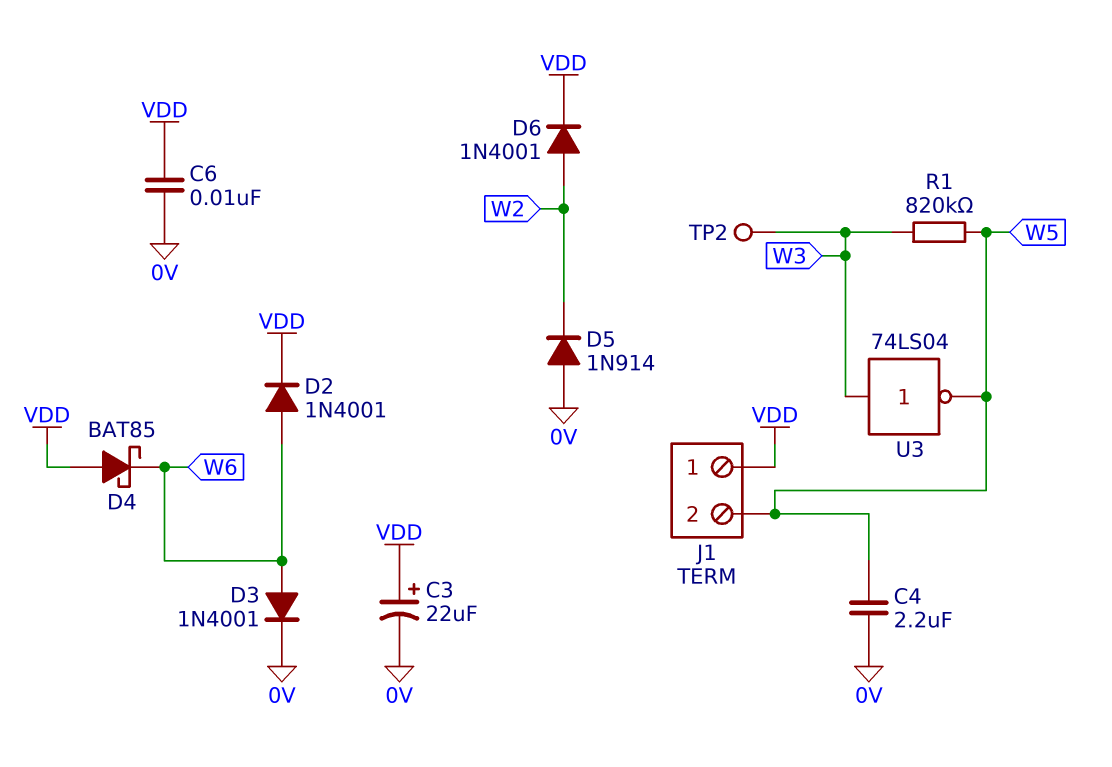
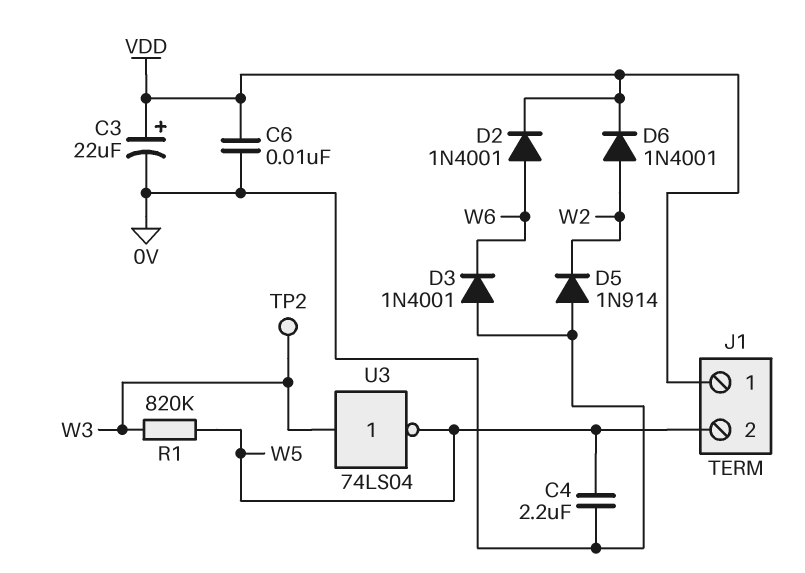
D3: diode 1N4001 (A W6, K 0V) -> diode 1N4001 (A 0V, K W6)
D4: schottky BAT85 (A VDD, K W6) -> none

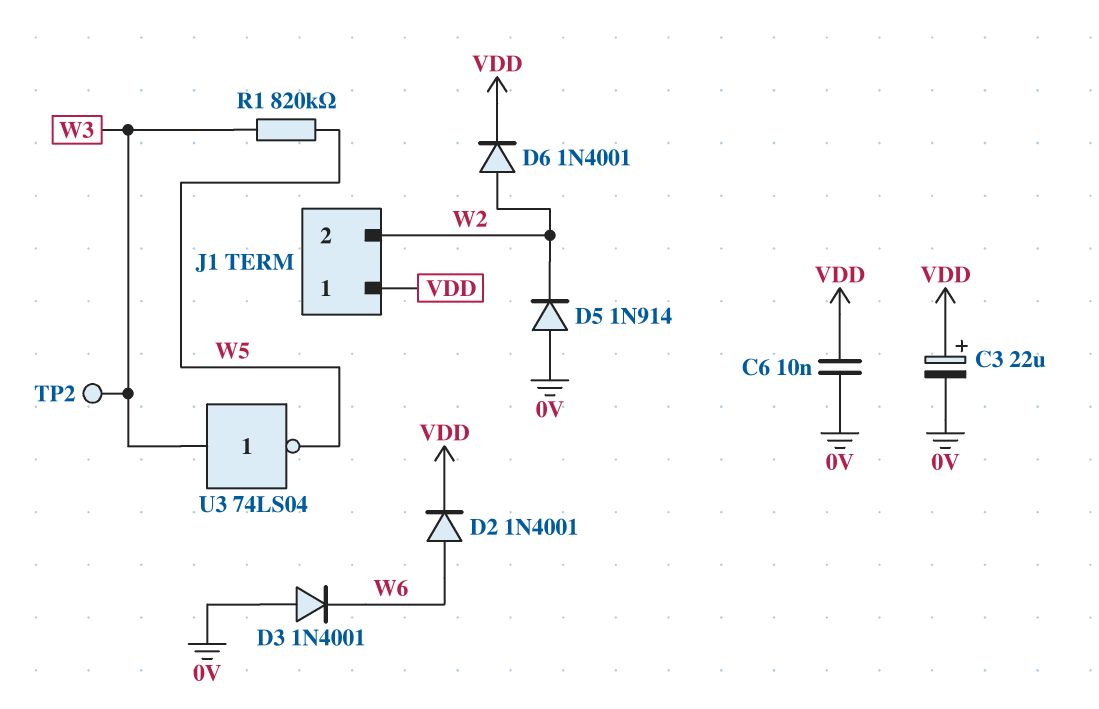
C4: 2.2uF (0V, W5) -> none
J1 pin 2: W5 -> W2

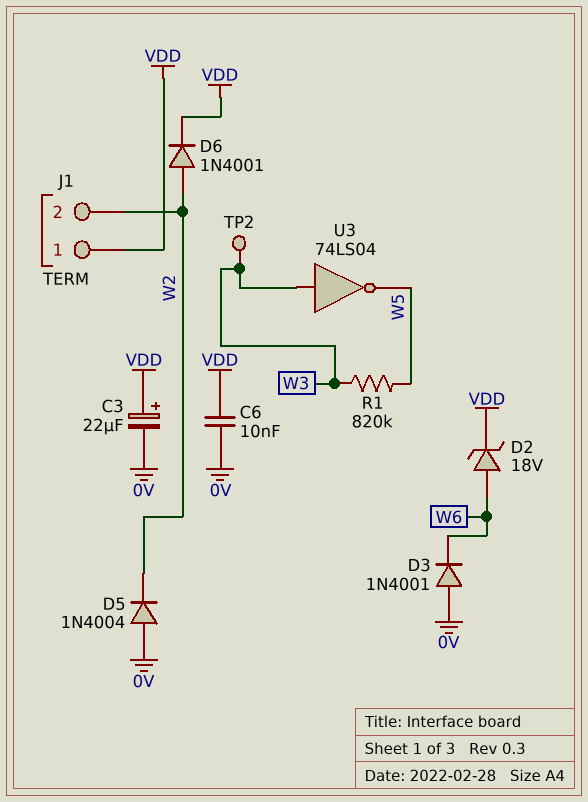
D2: diode 1N4001 (A W6, K VDD) -> zener 18V (A W6, K VDD)
D5: diode 1N914 (A 0V, K W2) -> diode 1N4004 (A 0V, K W2)

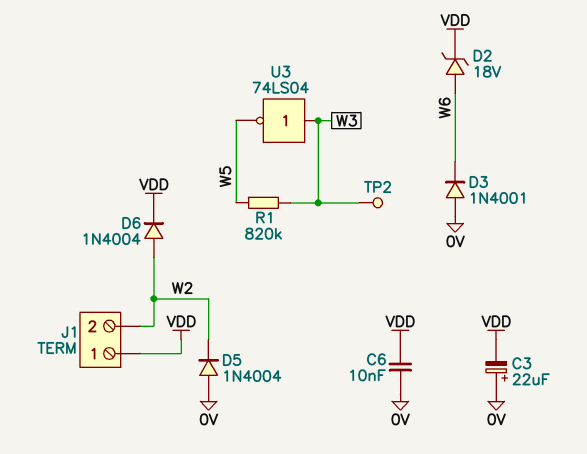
C3: 22uF (plus VDD, minus 0V) -> 22uF (plus 0V, minus VDD)
D6: diode 1N4001 (A W2, K VDD) -> diode 1N4004 (A W2, K VDD)

